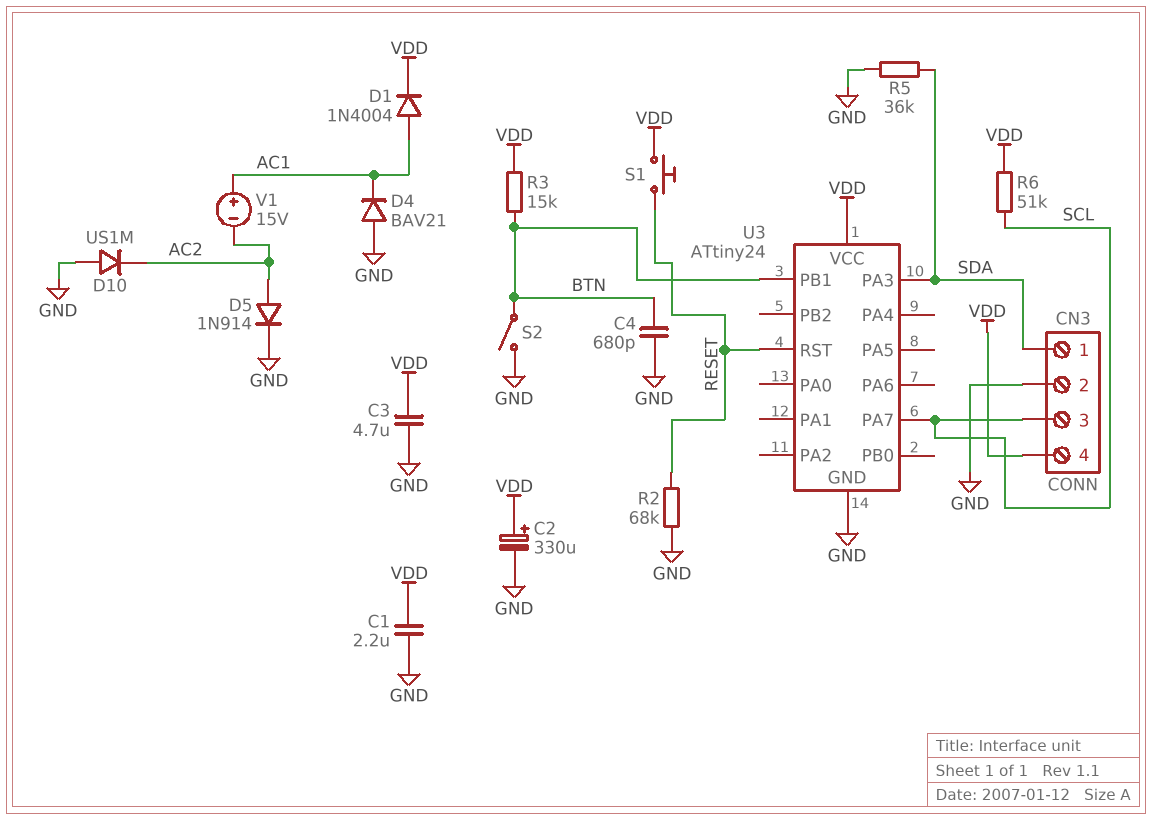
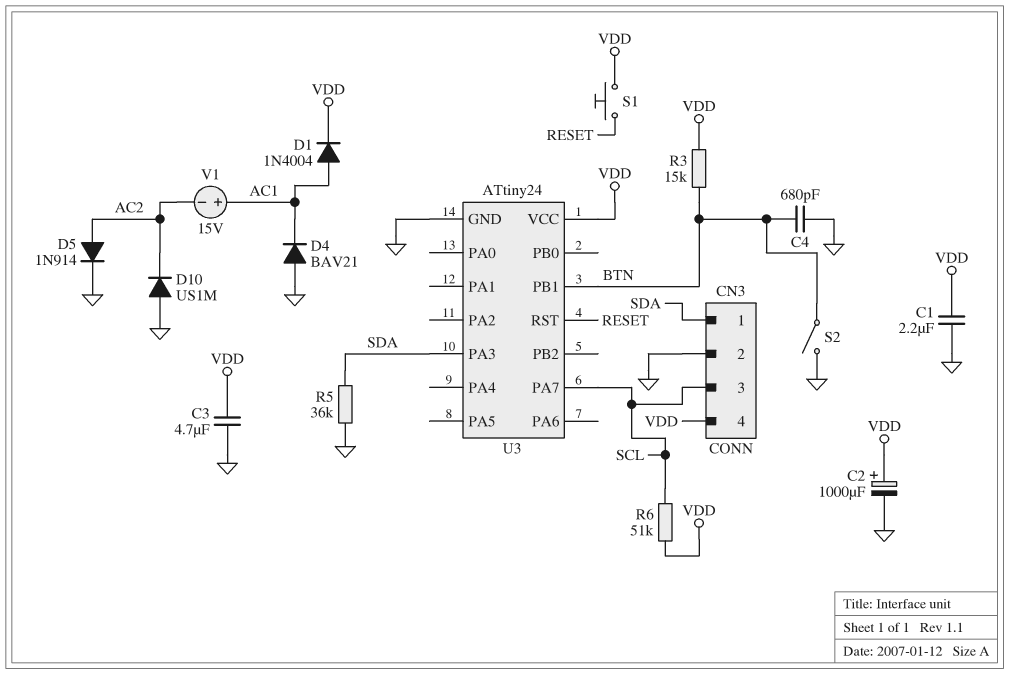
C2: 330uF (plus VDD, minus GND) -> 1000uF (plus VDD, minus GND)
R2: 68k (GND, RESET) -> none

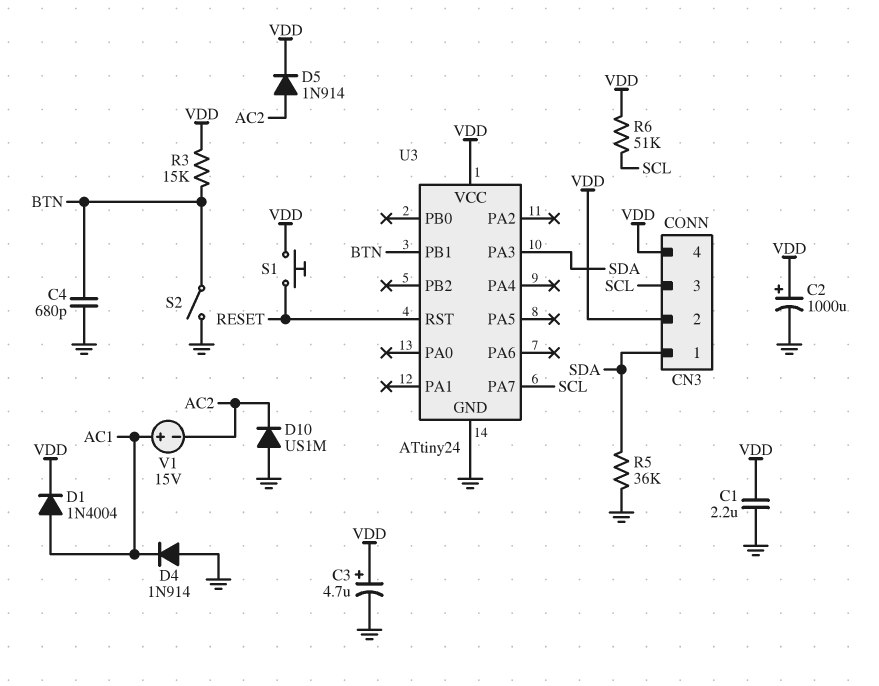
C3: 4.7uF (GND, VDD) -> 4.7uF (plus VDD, minus GND)
CN3 pin 2: GND -> VDD
D4: diode BAV21 (A GND, K AC1) -> diode 1N914 (A GND, K AC1)
D5: diode 1N914 (A AC2, K GND) -> diode 1N914 (A AC2, K VDD)

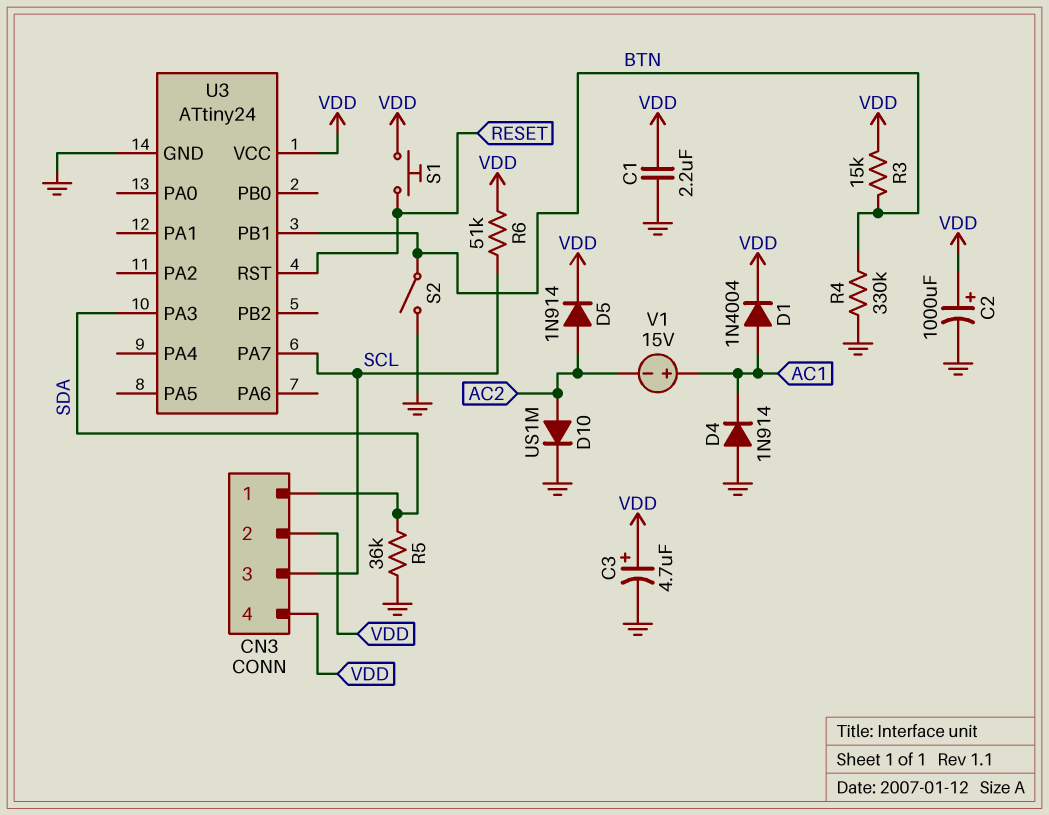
C4: 680pF (BTN, GND) -> none
D10: diode US1M (A GND, K AC2) -> diode US1M (A AC2, K GND)
R4: none -> 330k (BTN, GND)

